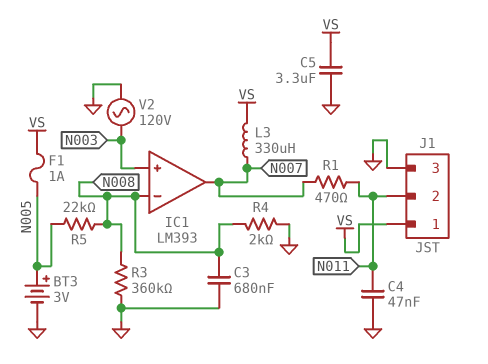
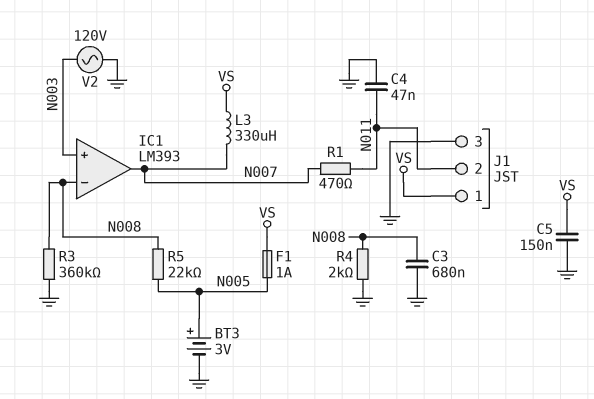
C5: 3.3uF (GND, VS) -> 150nF (GND, VS)

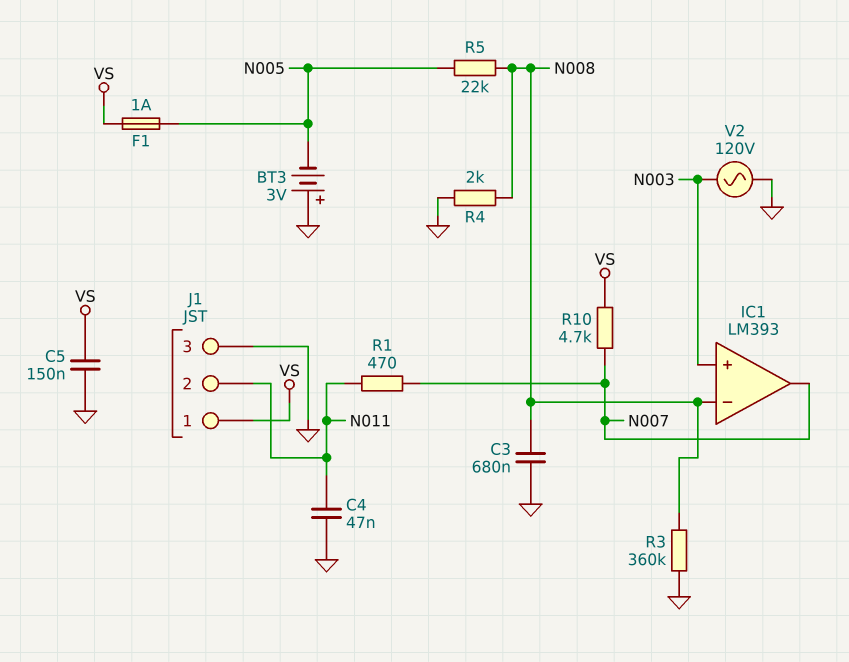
BT3: 3V (plus N005, minus GND) -> 3V (plus GND, minus N005)
L3: 330uH (N007, VS) -> none
R10: none -> 4.7k (N007, VS)

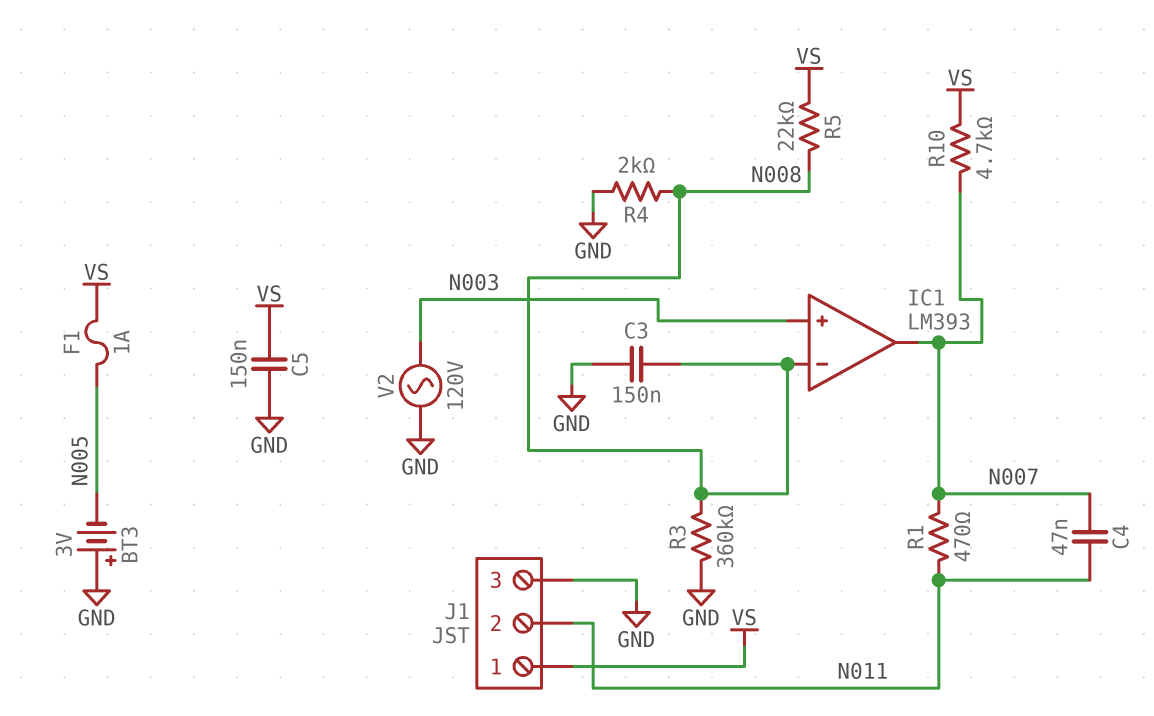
C3: 680nF (GND, N008) -> 150nF (GND, N008)
C4: 47nF (GND, N011) -> 47nF (N007, N011)
R5: 22k (N005, N008) -> 22k (N008, VS)

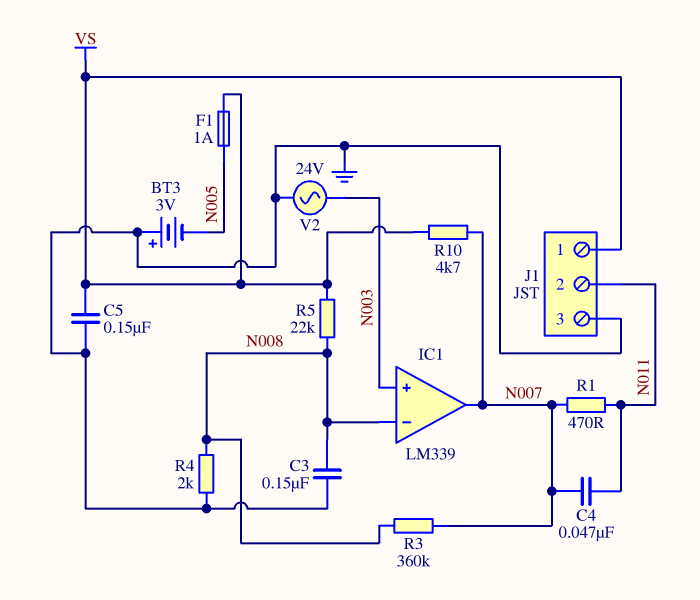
IC1: LM393 -> LM339
R3: 360k (GND, N008) -> 360k (N007, N008)
V2: AC 120V (GND, N003) -> AC 24V (GND, N003)

